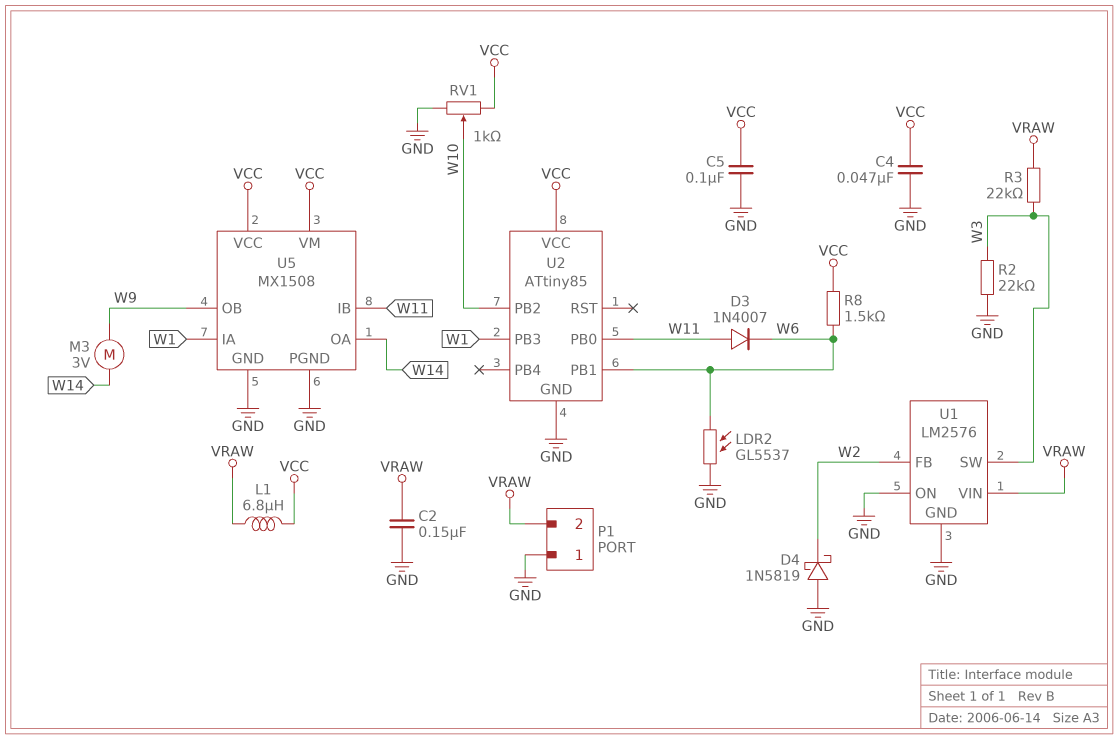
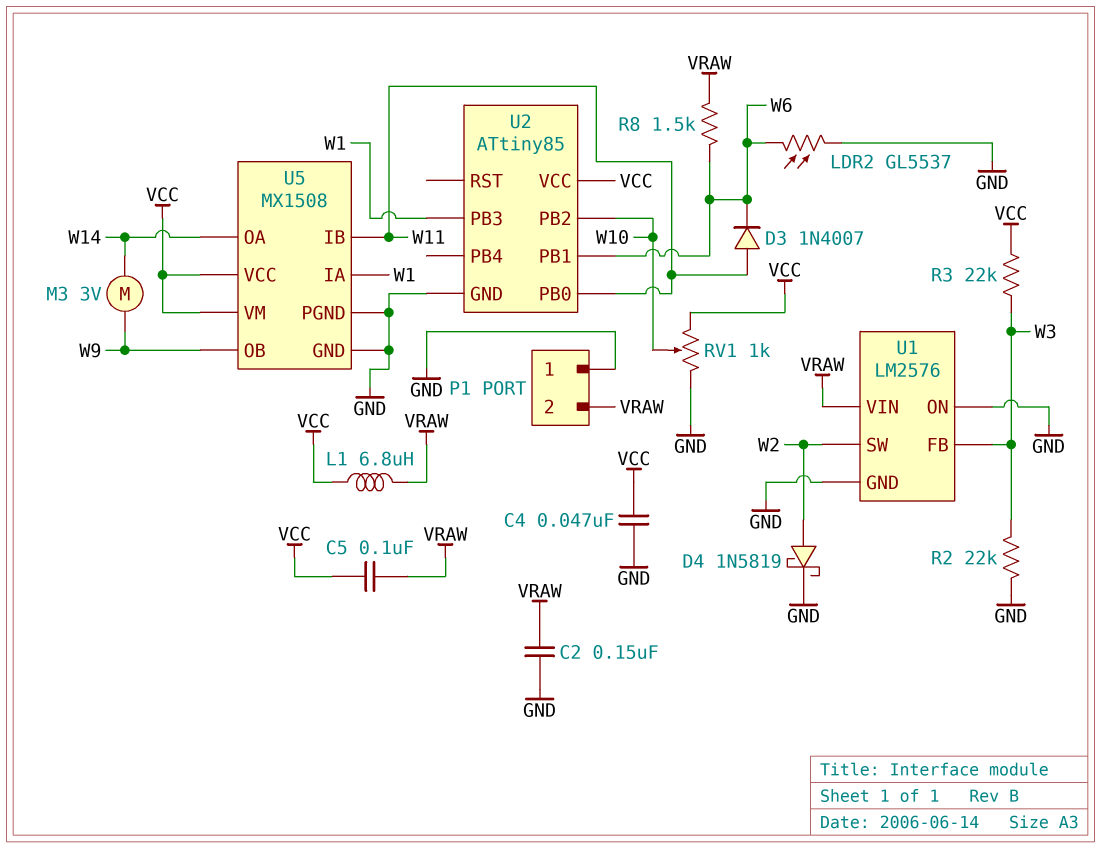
C5: 100nF (GND, VCC) -> 100nF (VCC, VRAW)
D4: schottky 1N5819 (A GND, K W2) -> schottky 1N5819 (A W2, K GND)
R3: 22k (VRAW, W3) -> 22k (VCC, W3)
R8: 1.5k (VCC, W6) -> 1.5k (VRAW, W6)
U1 pin FB: W2 -> W3
U1 pin SW: W3 -> W2

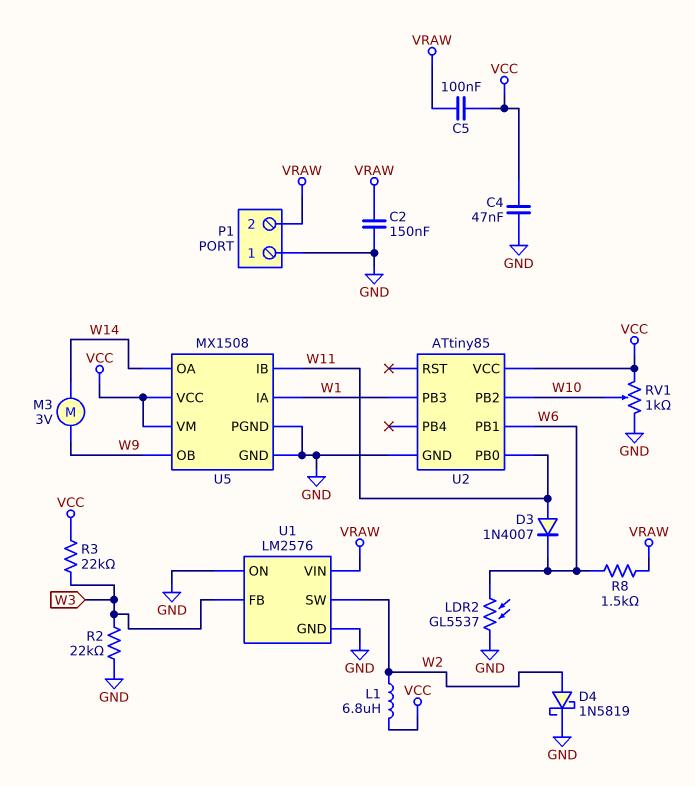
L1: 6.8uH (VCC, VRAW) -> 6.8uH (VCC, W2)

